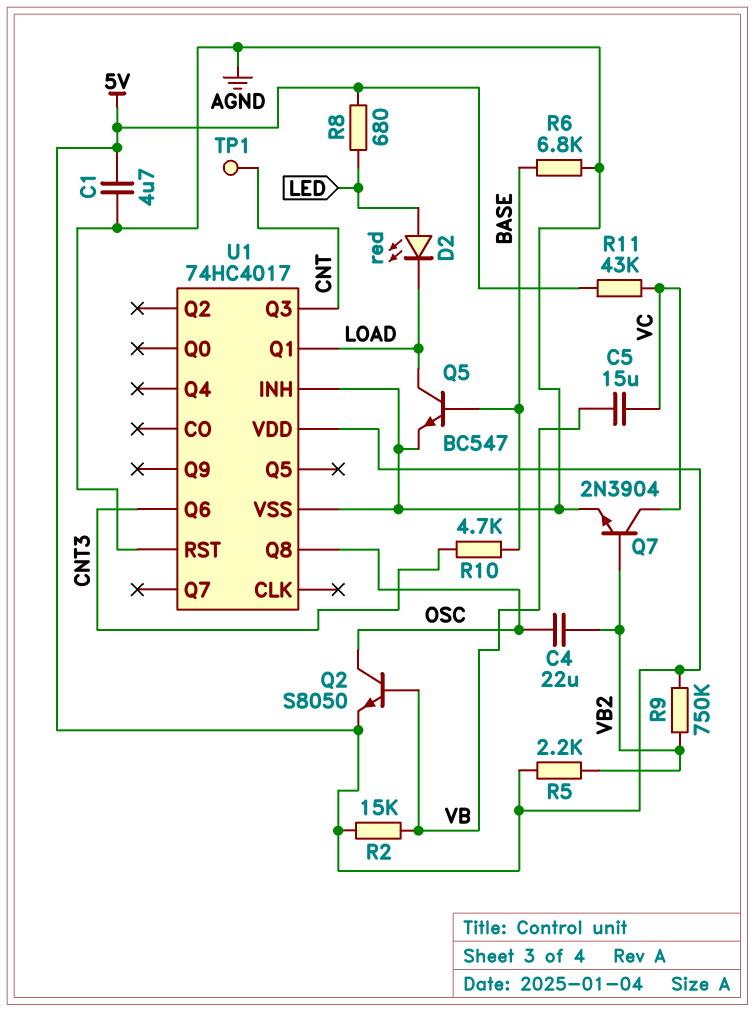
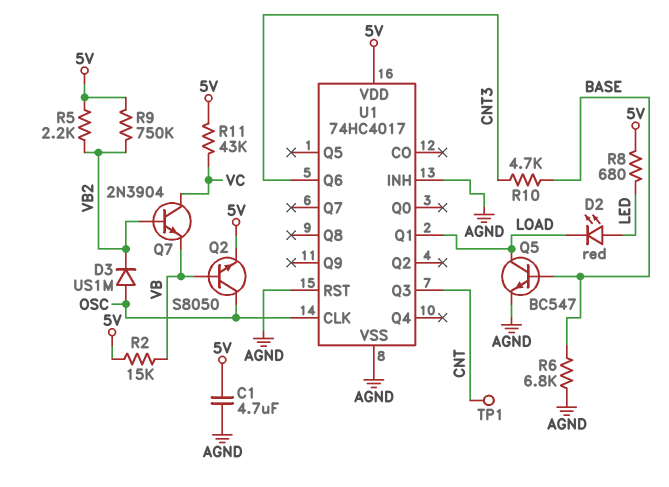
C4: 22uF (OSC, VB2) -> none
C5: 15uF (VB, VC) -> none
D3: none -> diode US1M (A OSC, K VB2)
Q7: NPN 2N3904 (B VB2, C VC, E AGND) -> NPN 2N3904 (B VB2, C VC, E VB)
U1 pin CLK: none -> OSC
U1 pin Q8: OSC -> none

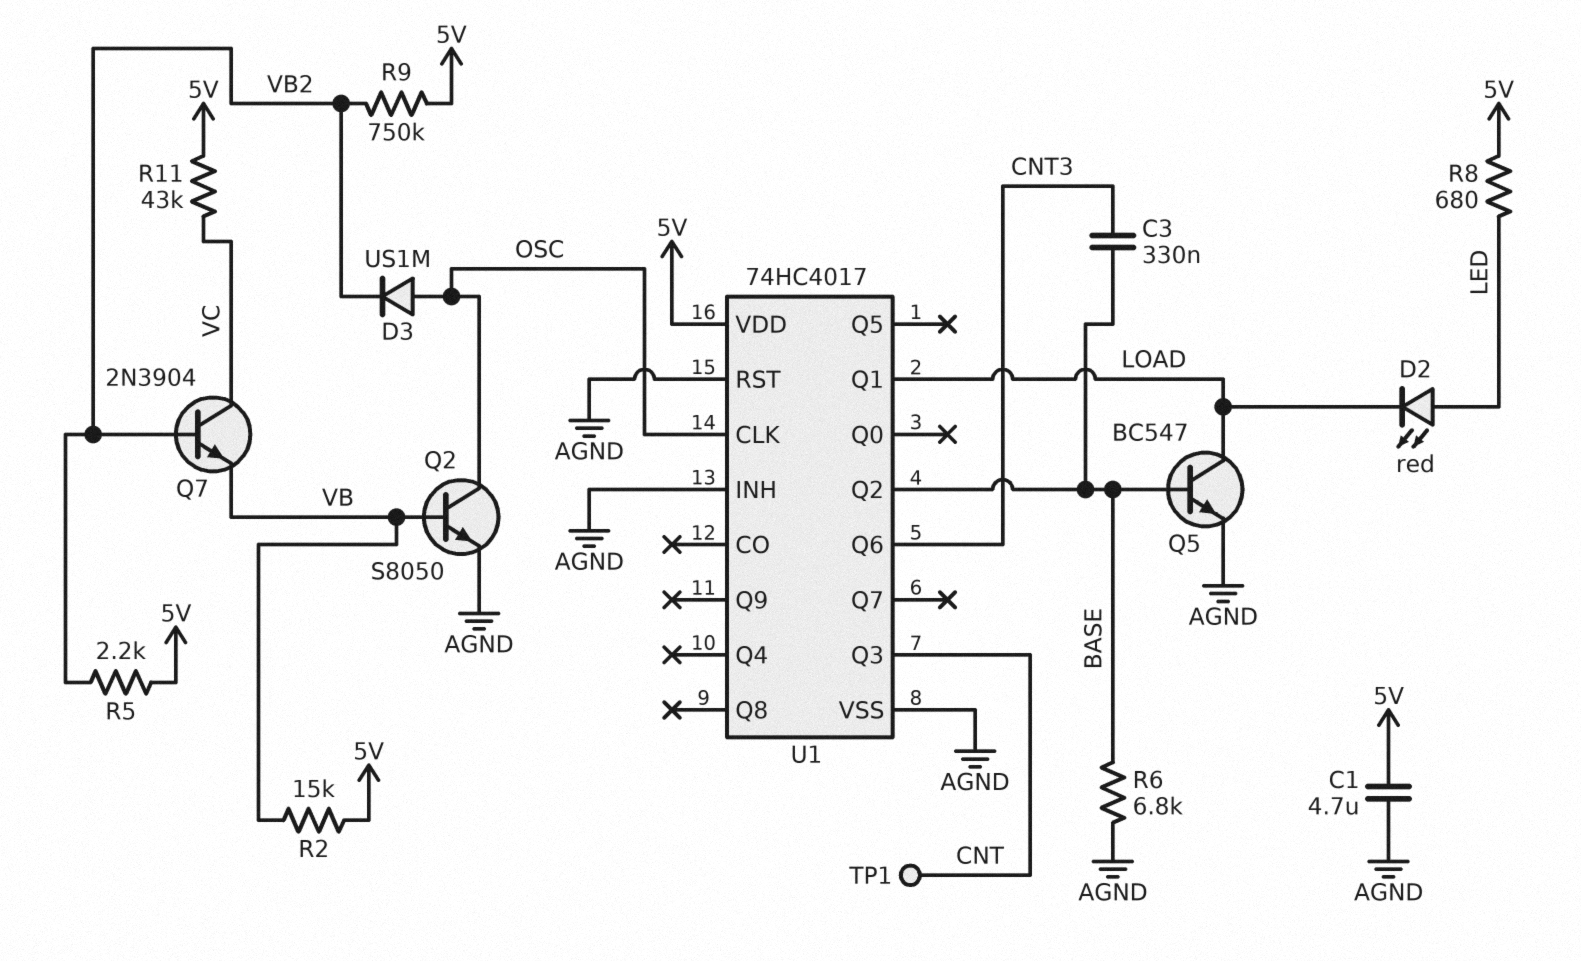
C3: none -> 330nF (BASE, CNT3)
Q2: NPN S8050 (B VB, C OSC, E 5V) -> NPN S8050 (B VB, C OSC, E AGND)
R10: 4.7k (BASE, CNT3) -> none
U1 pin Q2: none -> BASE

